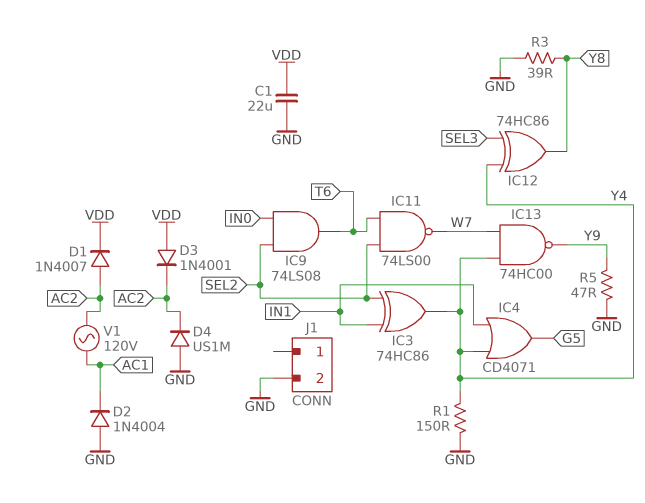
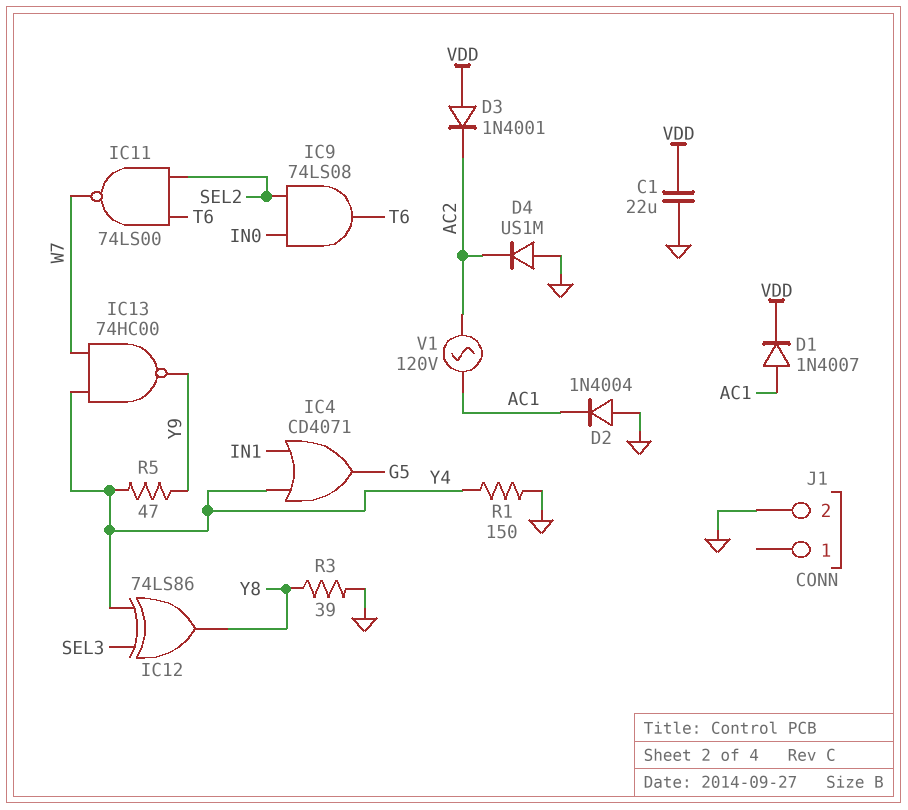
D1: diode 1N4007 (A AC2, K VDD) -> diode 1N4007 (A AC1, K VDD)
IC3: XOR 74HC86 (in IN1, in SEL2, out Y4) -> none
IC12: XOR 74HC86 (in SEL3, in Y4, out Y8) -> XOR 74LS86 (in SEL3, in Y4, out Y8)
R5: 47 (GND, Y9) -> 47 (Y4, Y9)

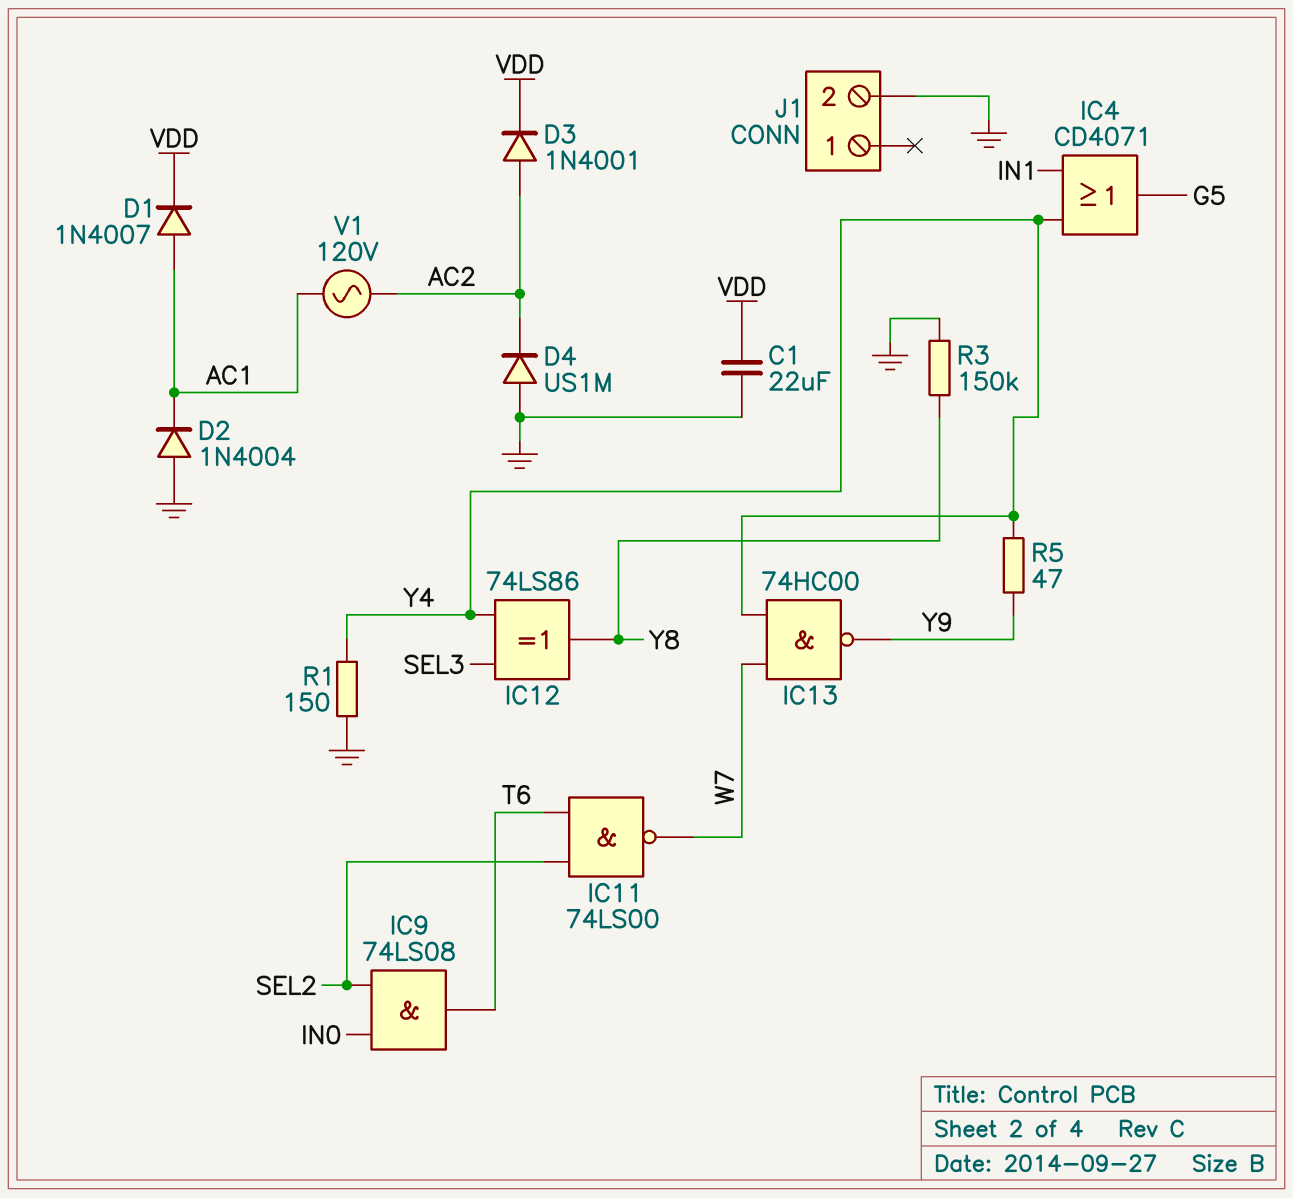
D3: diode 1N4001 (A VDD, K AC2) -> diode 1N4001 (A AC2, K VDD)
R3: 39 (GND, Y8) -> 150k (GND, Y8)

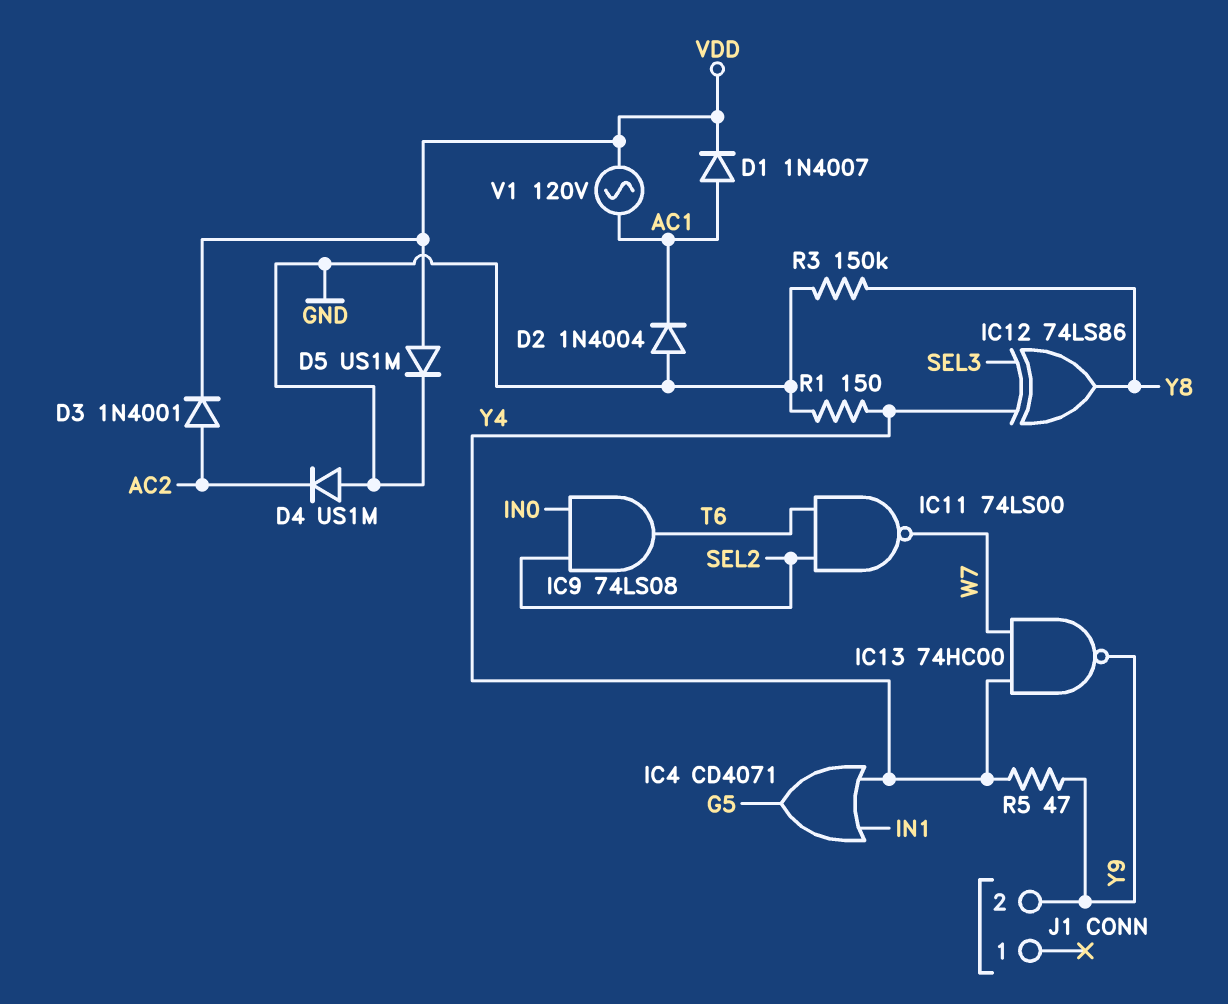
C1: 22uF (GND, VDD) -> none
D5: none -> diode US1M (A VDD, K GND)
J1 pin 2: GND -> Y9
V1: AC 120V (AC1, AC2) -> AC 120V (AC1, VDD)

